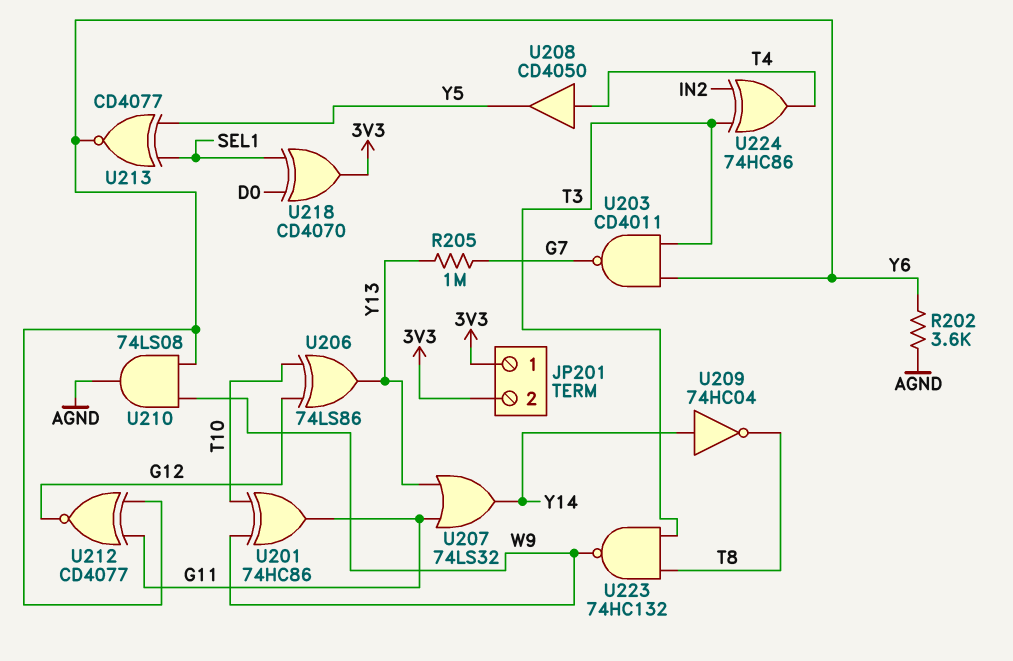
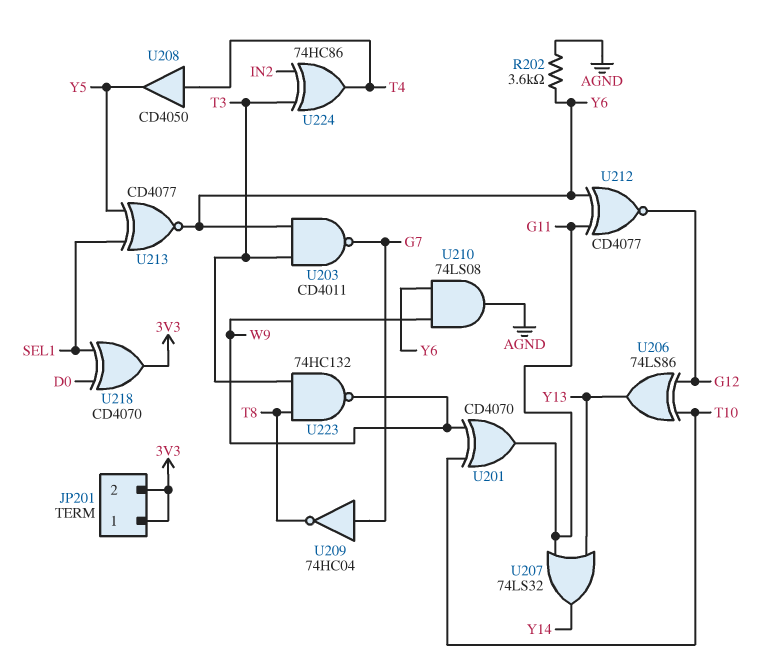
R205: 1M (G7, Y13) -> none
U201: XOR 74HC86 (in T10, in W9, out G11) -> XOR CD4070 (in T10, in W9, out G11)
U209: NOT 74HC04 (in Y14, out T8) -> NOT 74HC04 (in G7, out T8)

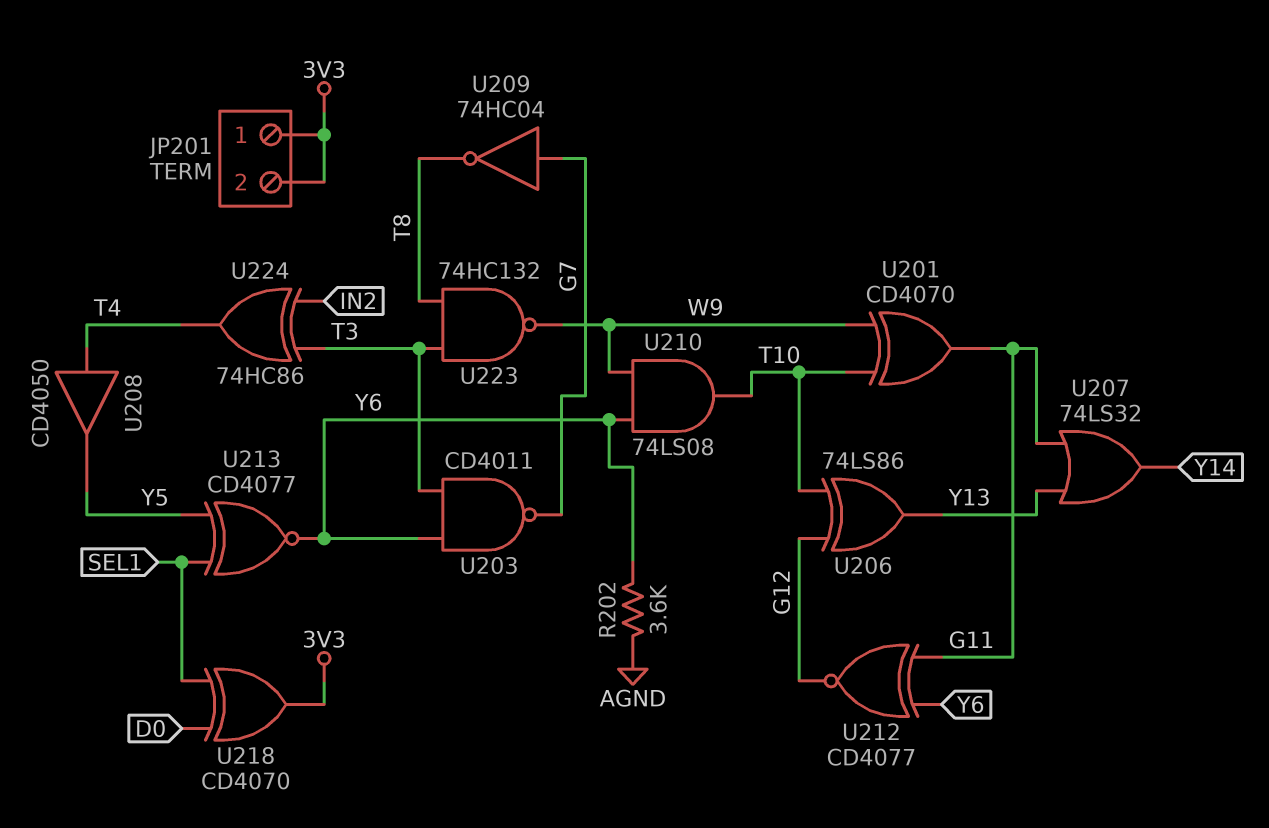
U210: AND 74LS08 (in W9, in Y6, out AGND) -> AND 74LS08 (in W9, in Y6, out T10)

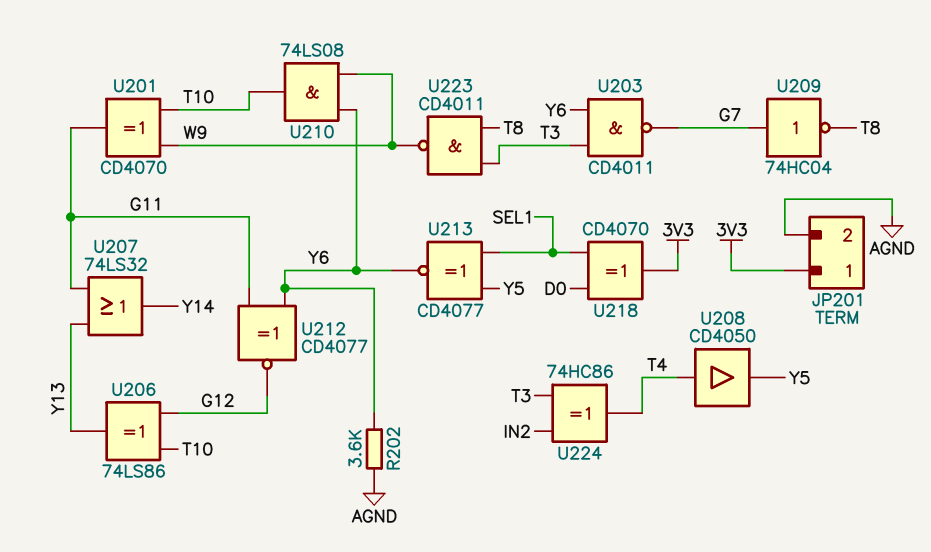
JP201 pin 2: 3V3 -> AGND
U223: NAND 74HC132 (in T3, in T8, out W9) -> NAND CD4011 (in T3, in T8, out W9)

